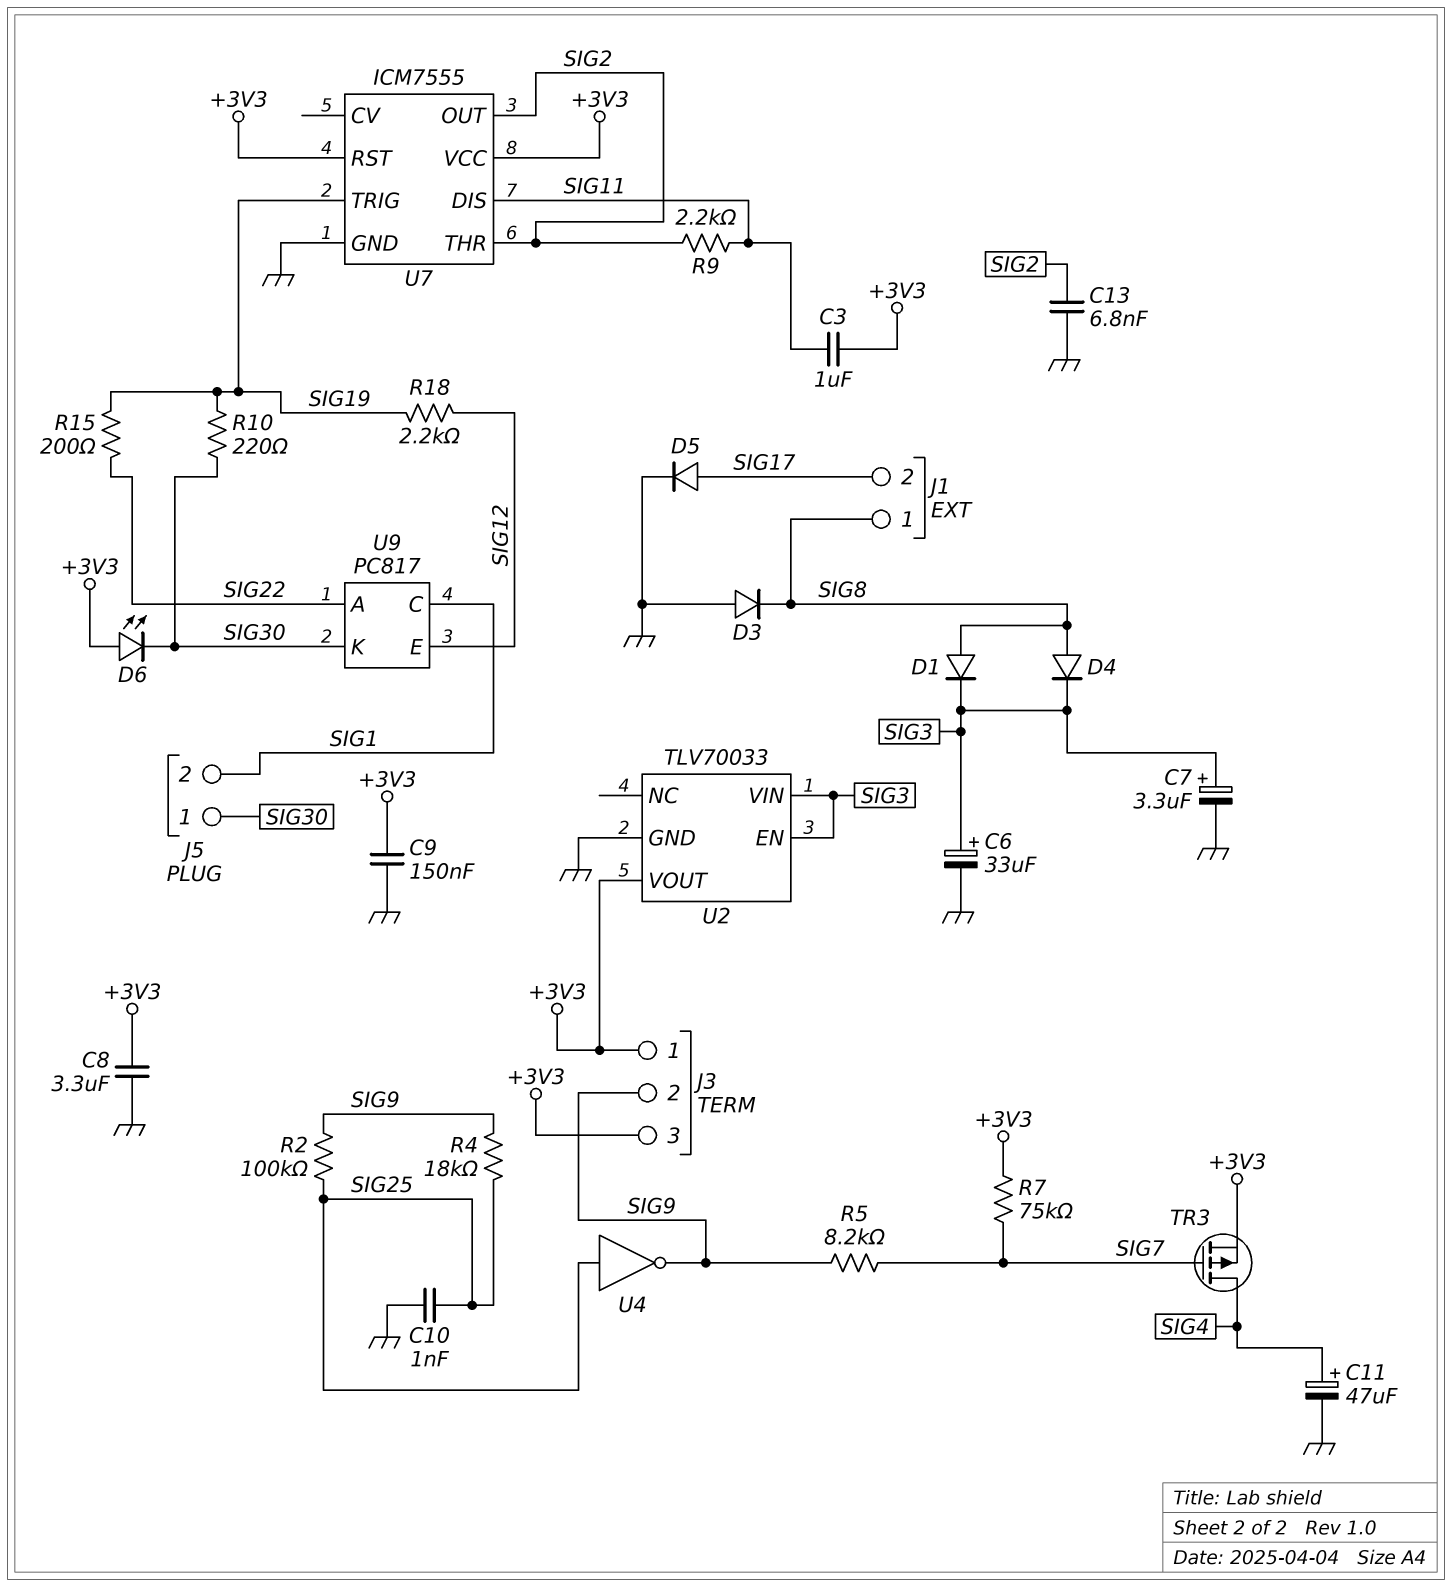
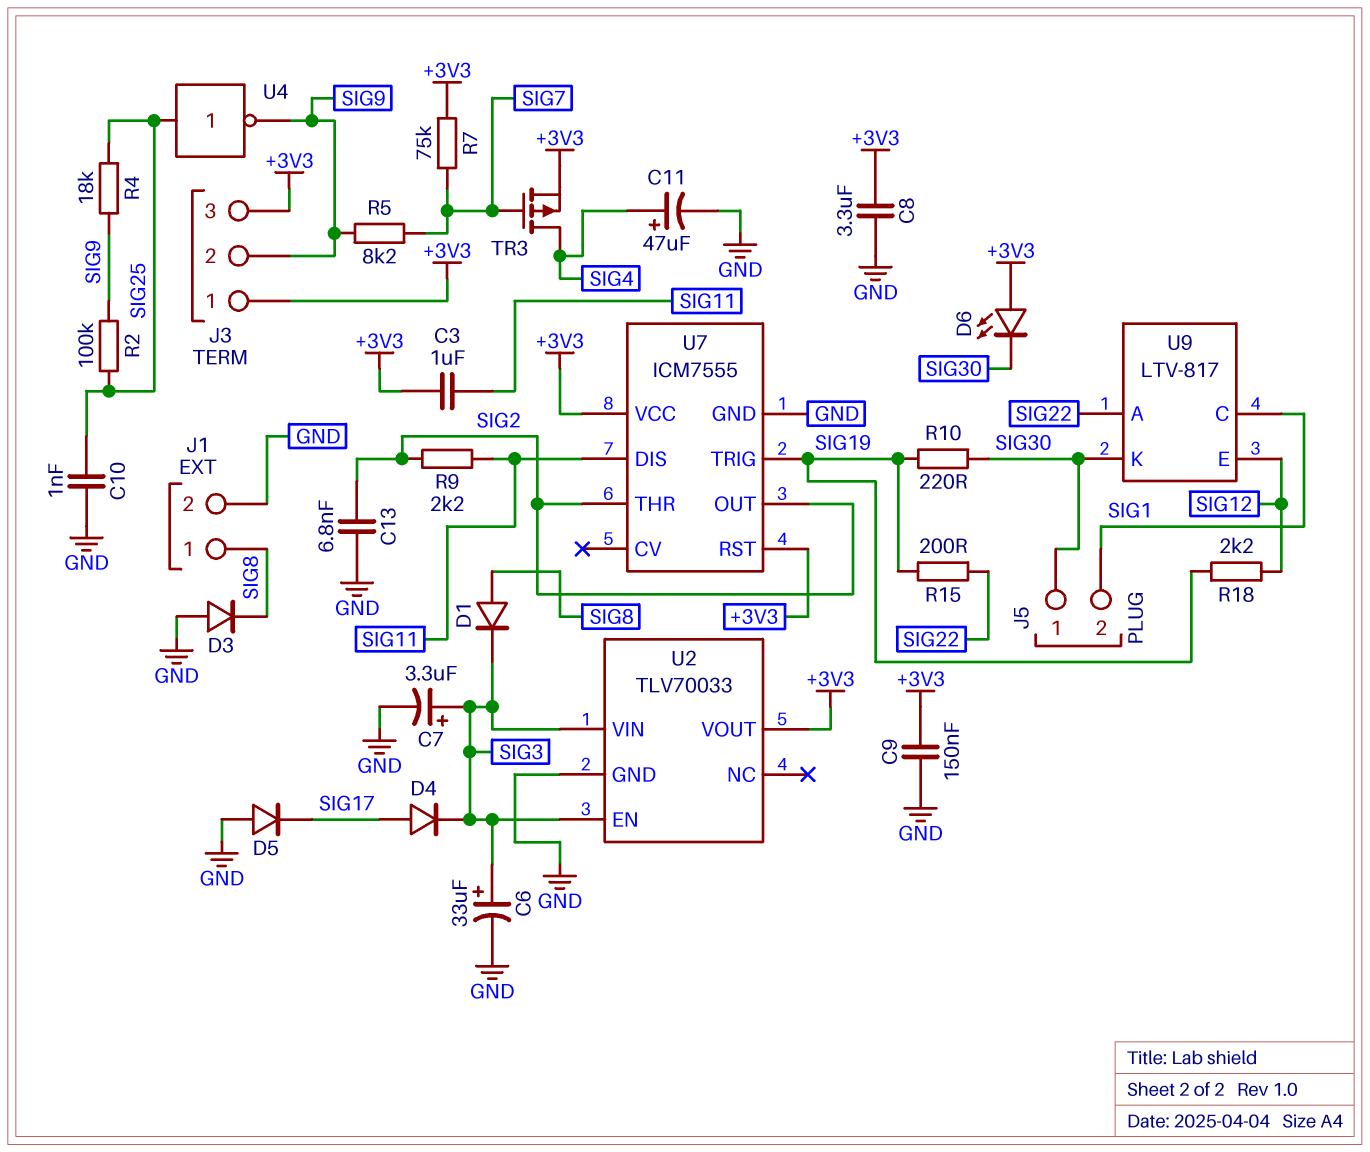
D4: diode (A SIG8, K SIG3) -> diode (A SIG17, K SIG3)
D5: diode (A SIG17, K GND) -> diode (A GND, K SIG17)
J1 pin 2: SIG17 -> GND
U9: PC817 -> LTV-817

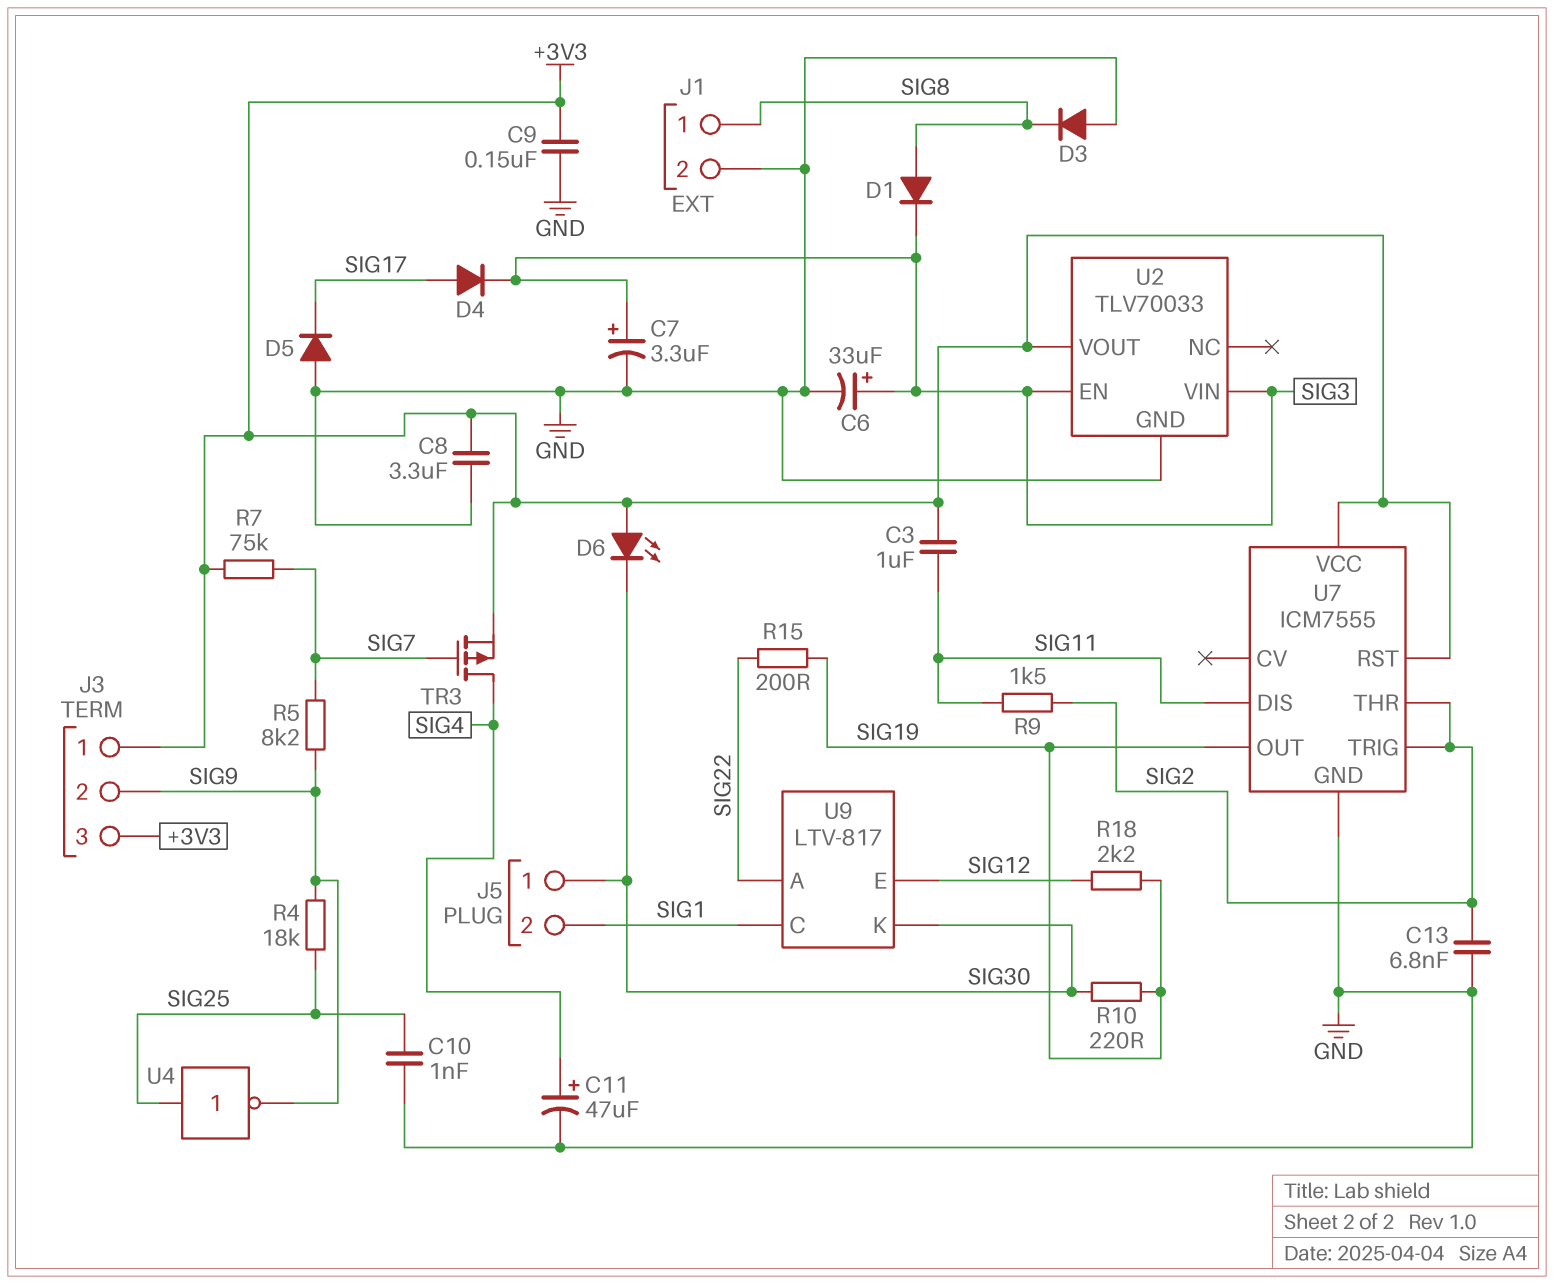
R2: 100k (SIG9, SIG25) -> none
R9: 2.2k (SIG2, SIG11) -> 1.5k (SIG2, SIG11)
U7 pin OUT: SIG2 -> SIG19
U7 pin TRIG: SIG19 -> SIG2

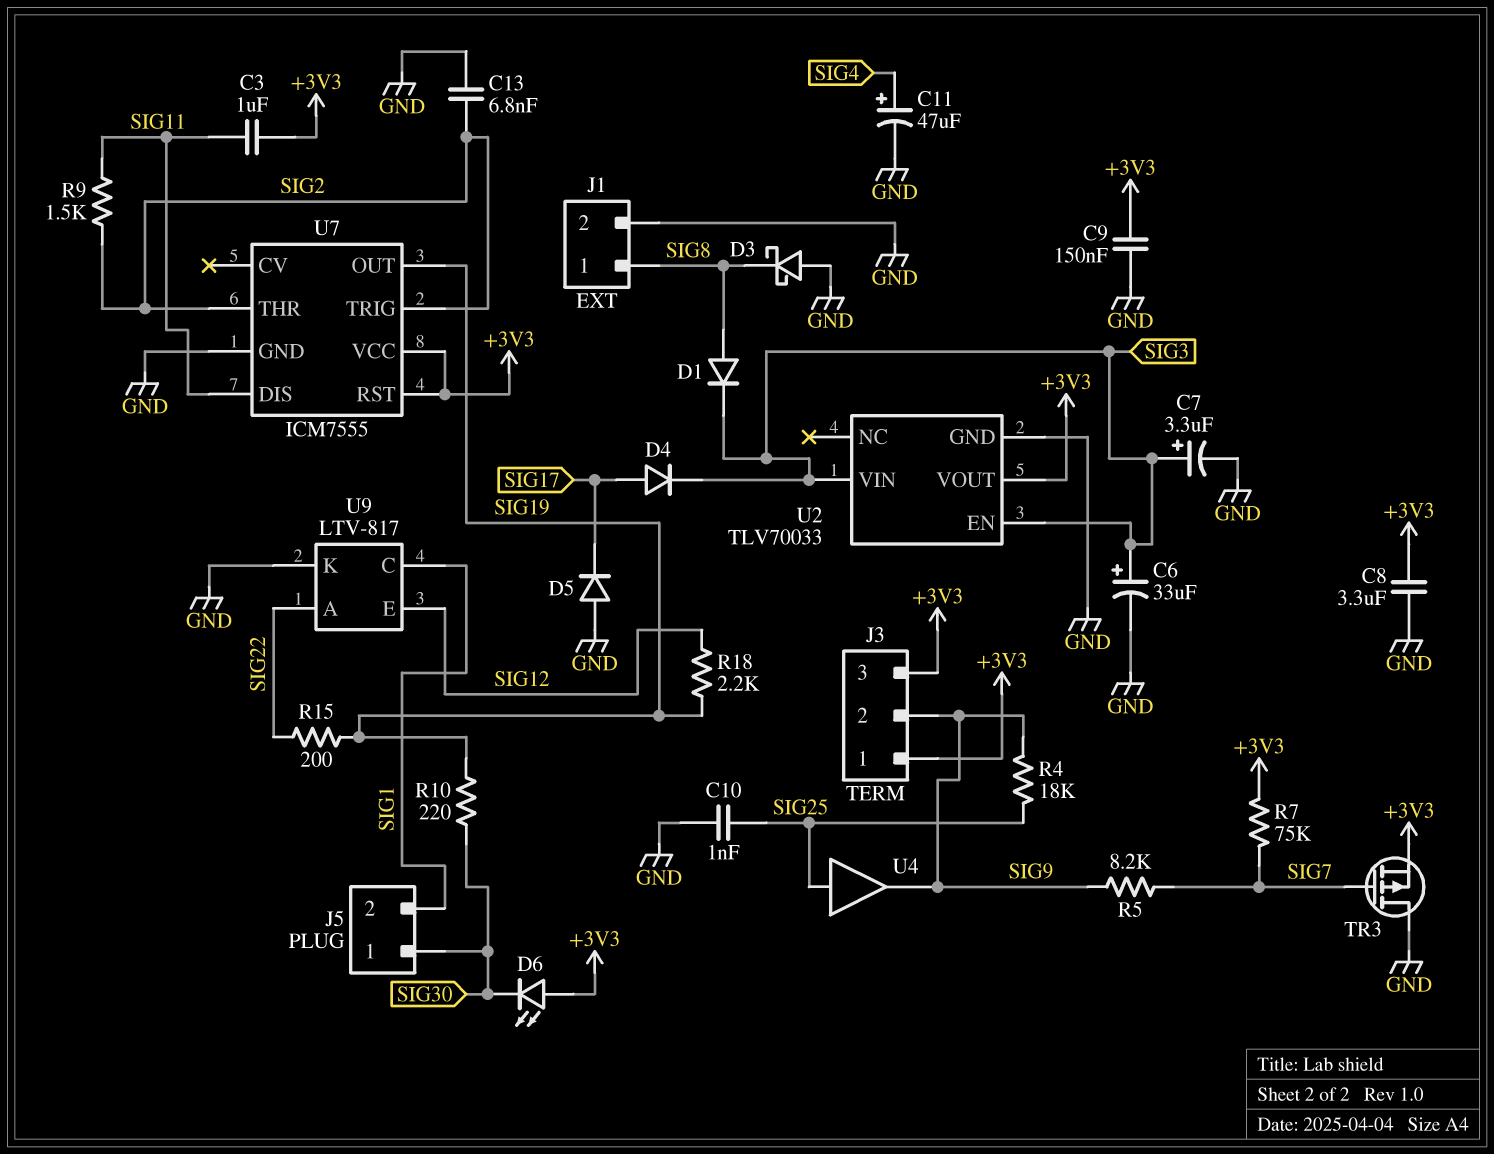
D3: diode (A GND, K SIG8) -> schottky (A GND, K SIG8)
TR3: PMOS (G SIG7, D SIG4, S +3V3) -> PMOS (G SIG7, D GND, S +3V3)
U4: NOT (in SIG25, out SIG9) -> buffer (in SIG25, out SIG9)
U9 pin K: SIG30 -> GND

